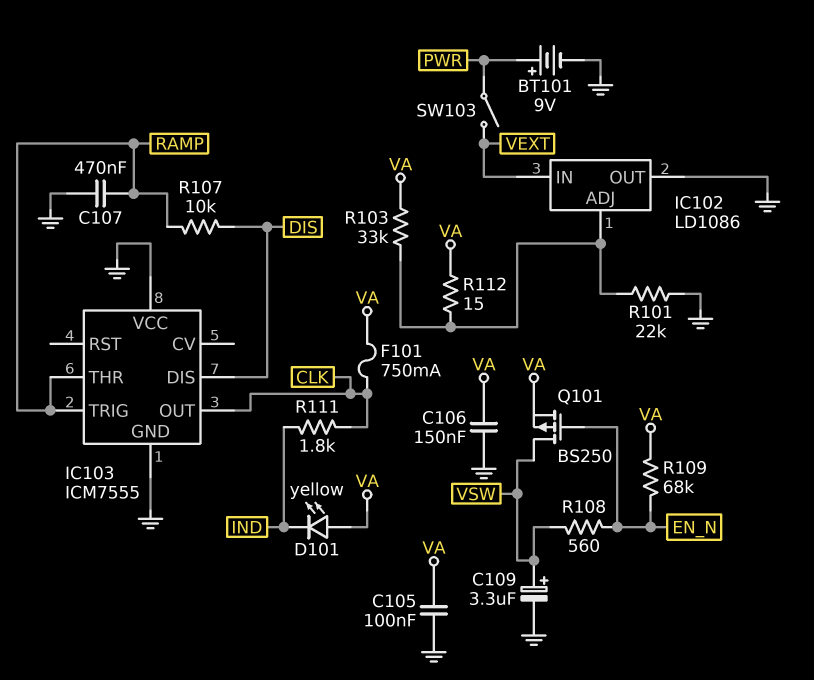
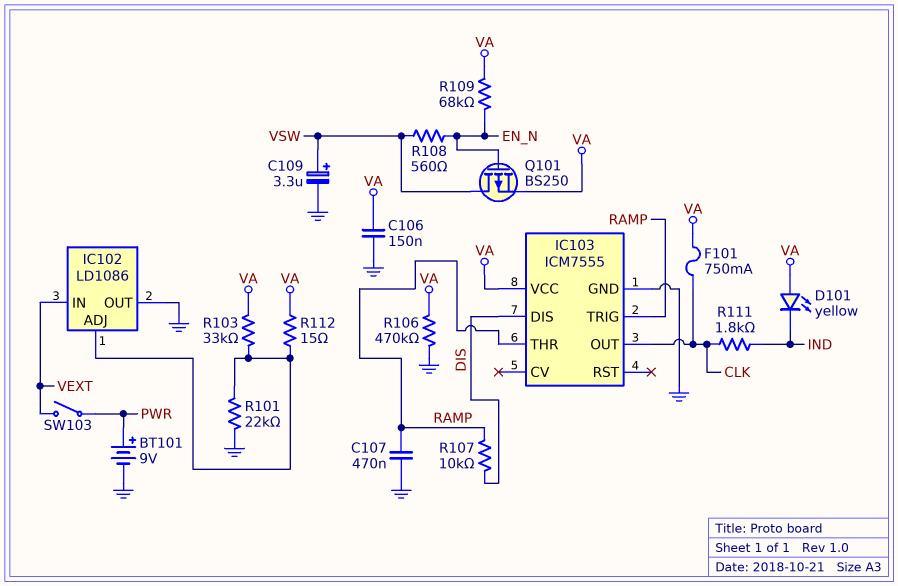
C105: 100nF (GND, VA) -> none
IC103 pin VCC: GND -> VA
R106: none -> 470k (GND, VA)

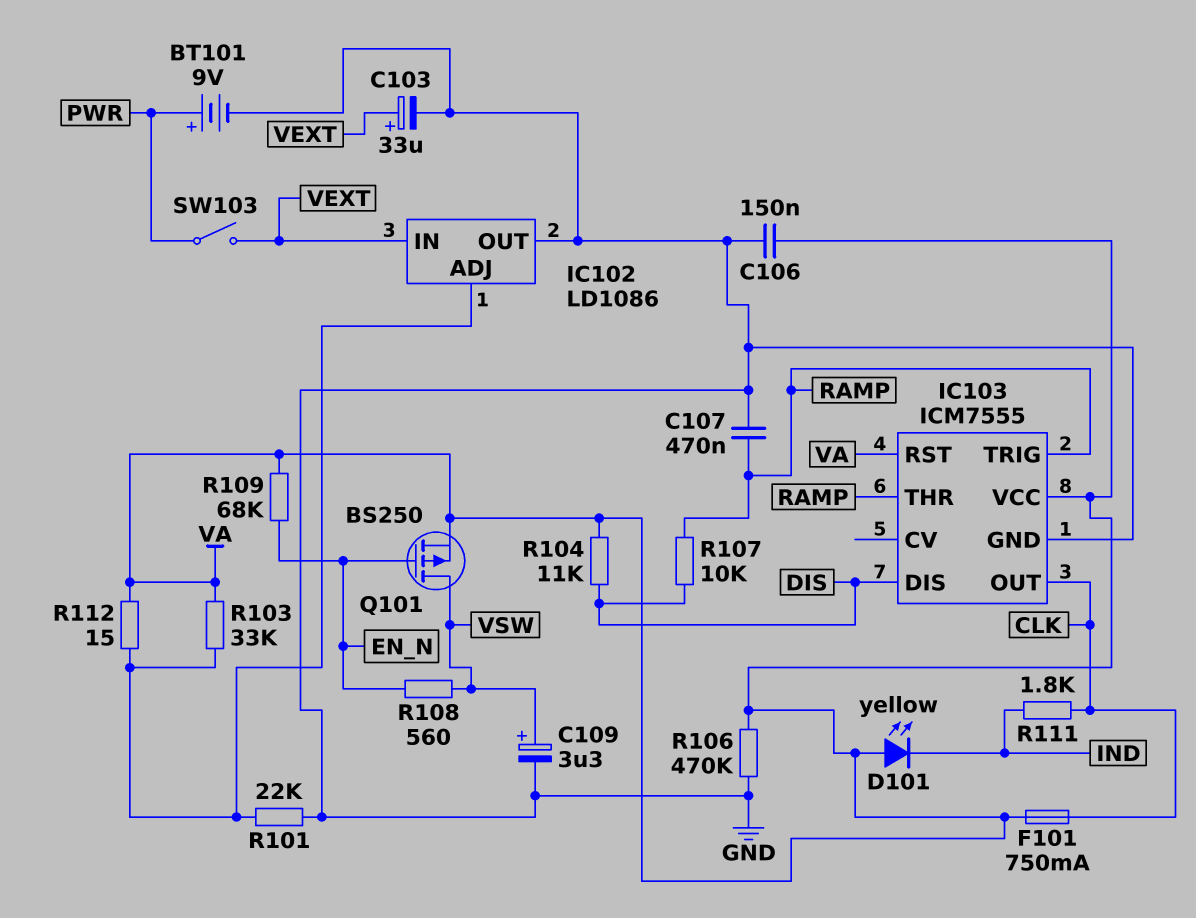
C103: none -> 33uF (plus VEXT, minus GND)
IC103 pin RST: none -> VA
R104: none -> 11k (DIS, VA)

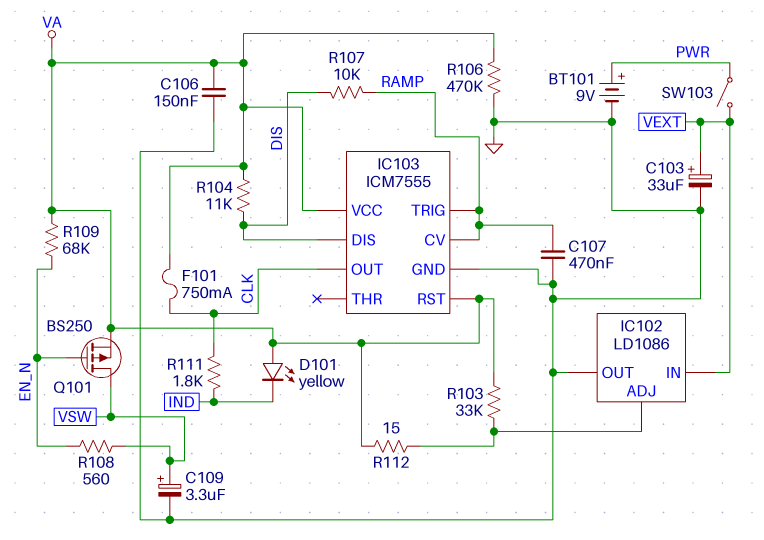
IC103 pin CV: none -> RAMP
IC103 pin THR: RAMP -> none
R101: 22k (GND, IC102/ADJ) -> none

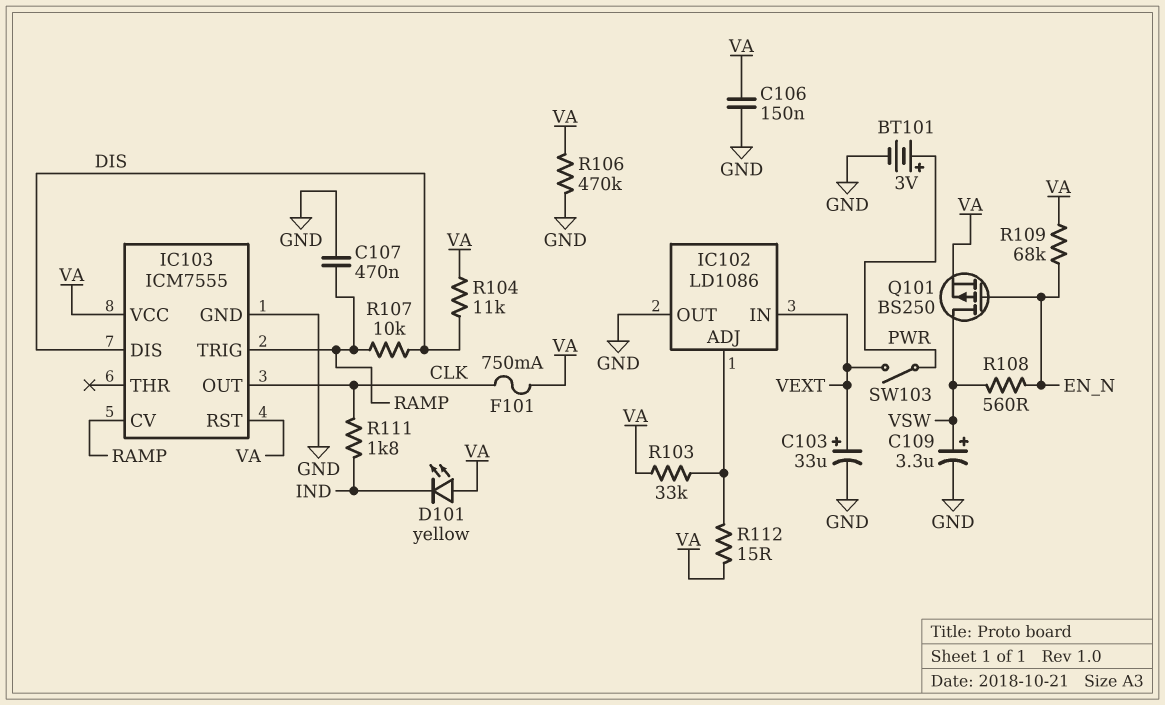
BT101: 9V (plus PWR, minus GND) -> 3V (plus PWR, minus GND)

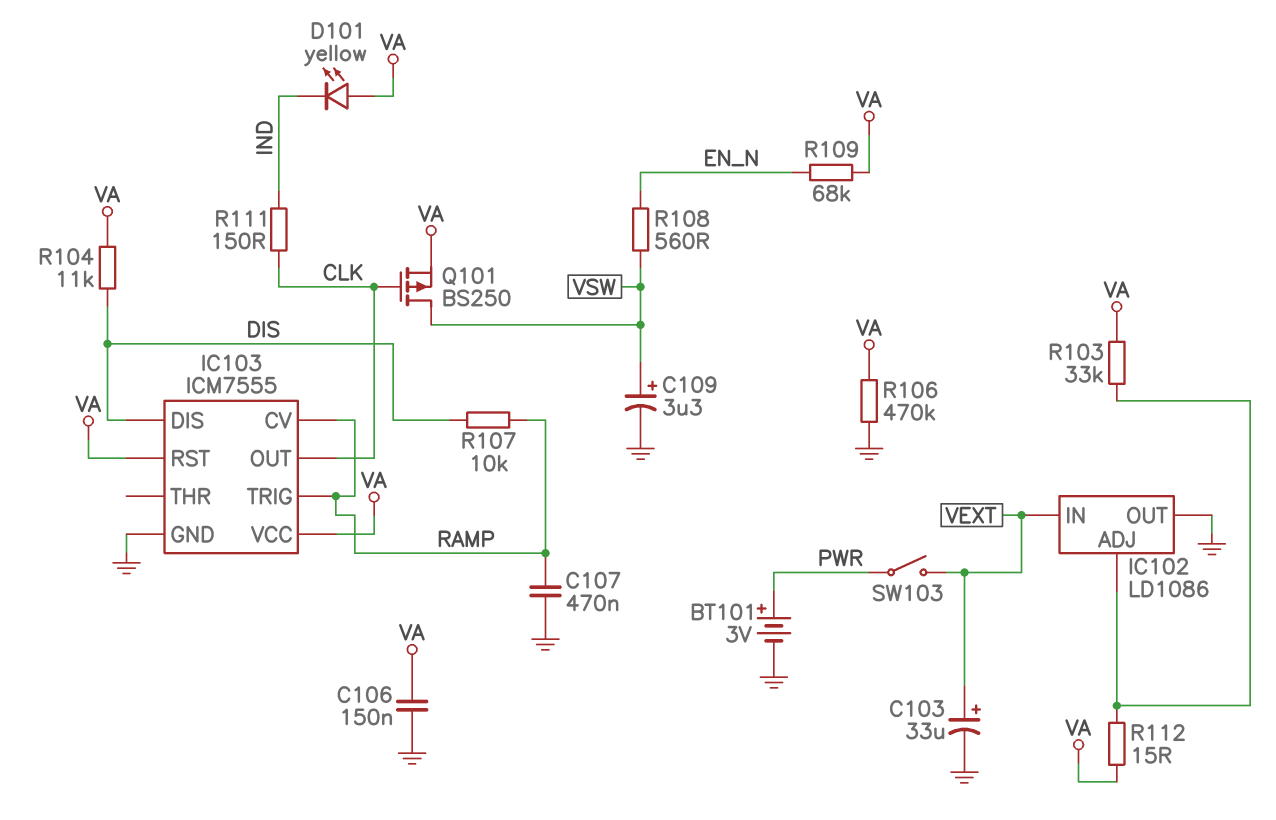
F101: 750mA (CLK, VA) -> none
Q101: PMOS BS250 (G EN_N, D VSW, S VA) -> PMOS BS250 (G CLK, D VSW, S VA)
R111: 1.8k (CLK, IND) -> 150 (CLK, IND)

